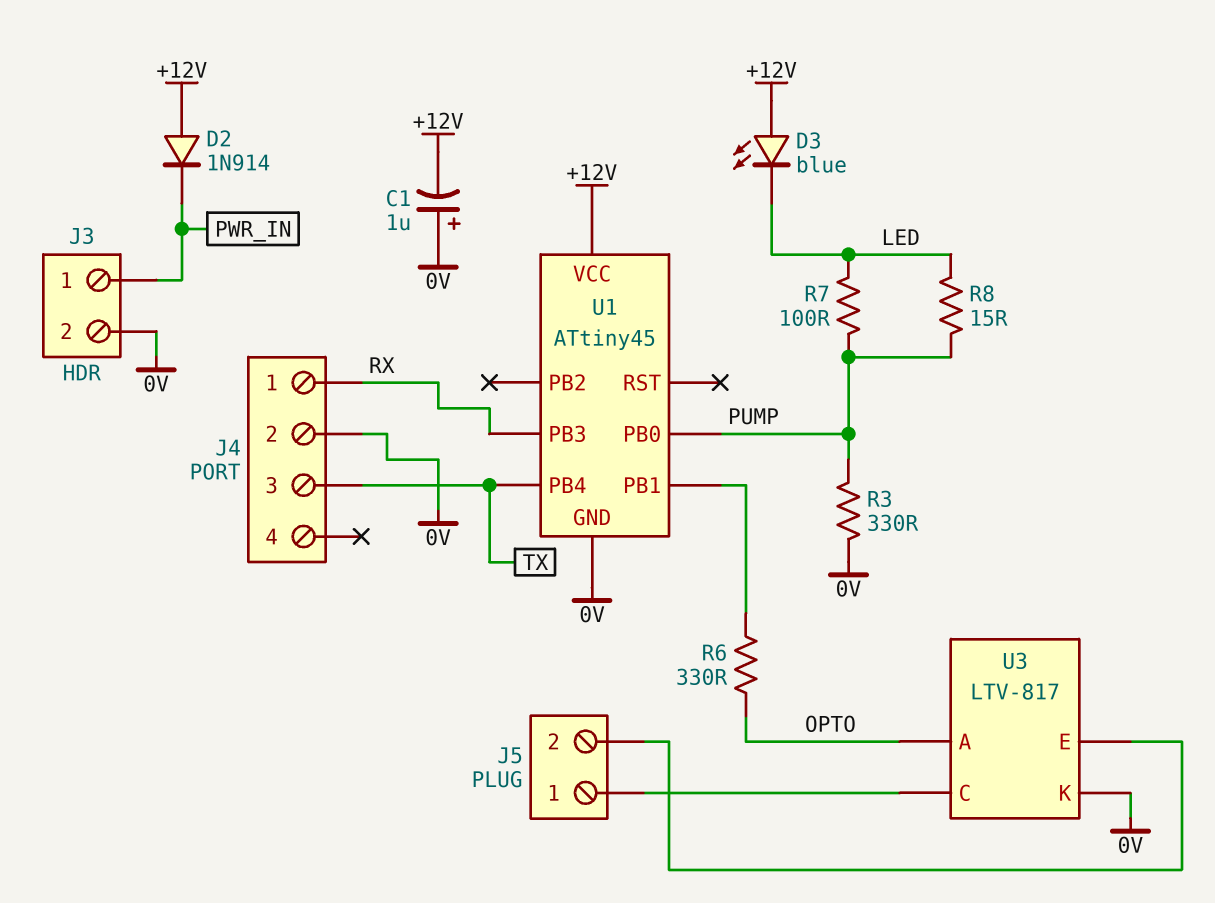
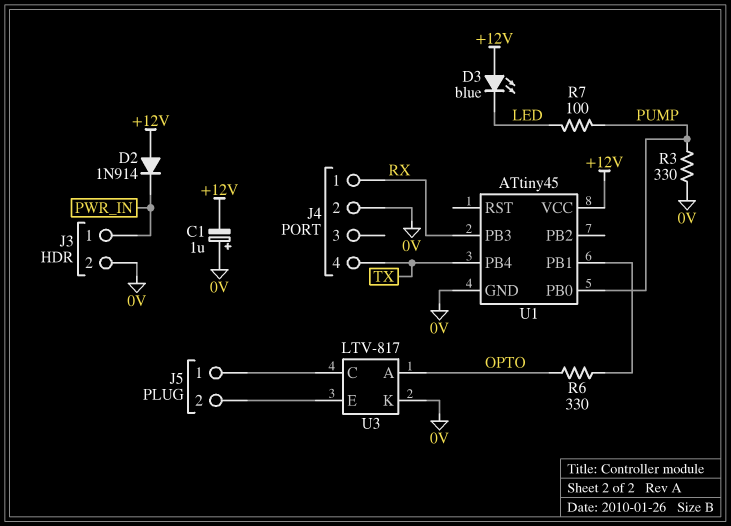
J4 pin 3: TX -> none
J4 pin 4: none -> TX
R8: 15 (LED, PUMP) -> none

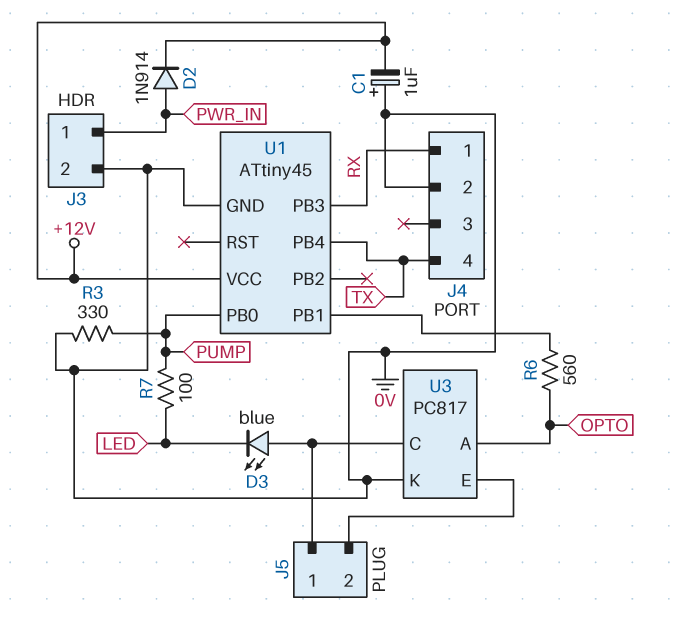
D2: diode 1N914 (A +12V, K PWR_IN) -> diode 1N914 (A PWR_IN, K +12V)
D3: LED blue (A +12V, K LED) -> LED blue (A J5/1, K LED)
R6: 330 (OPTO, U1/PB1) -> 560 (OPTO, U1/PB1)
U3: LTV-817 -> PC817

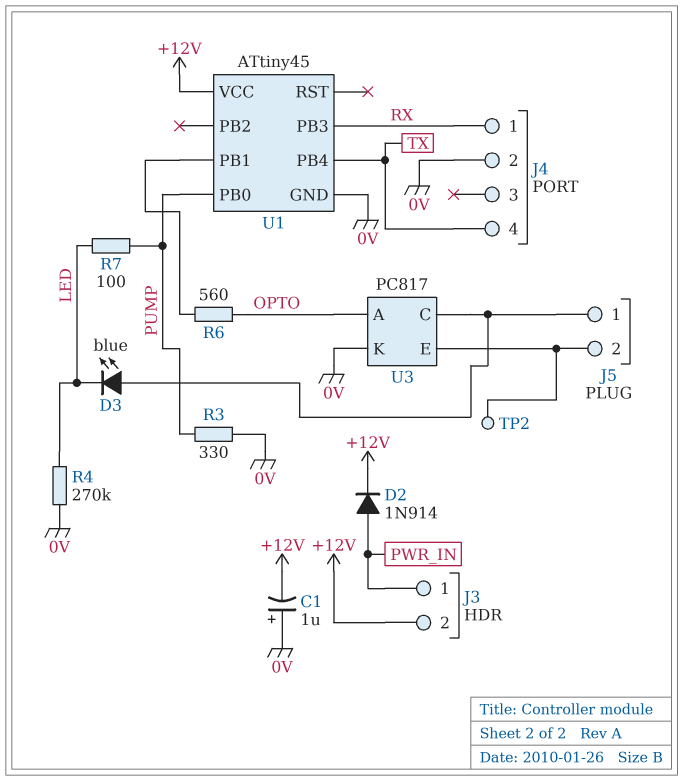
J3 pin 2: 0V -> +12V
R4: none -> 270k (0V, LED)
TP2: none -> test point (J5/2)

